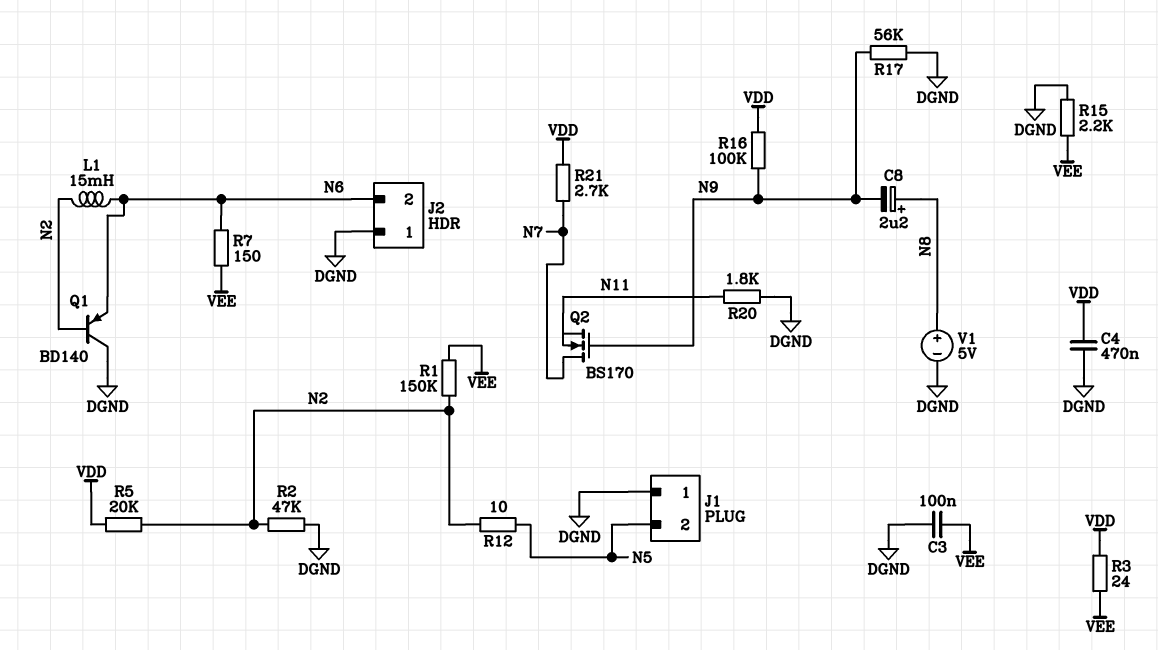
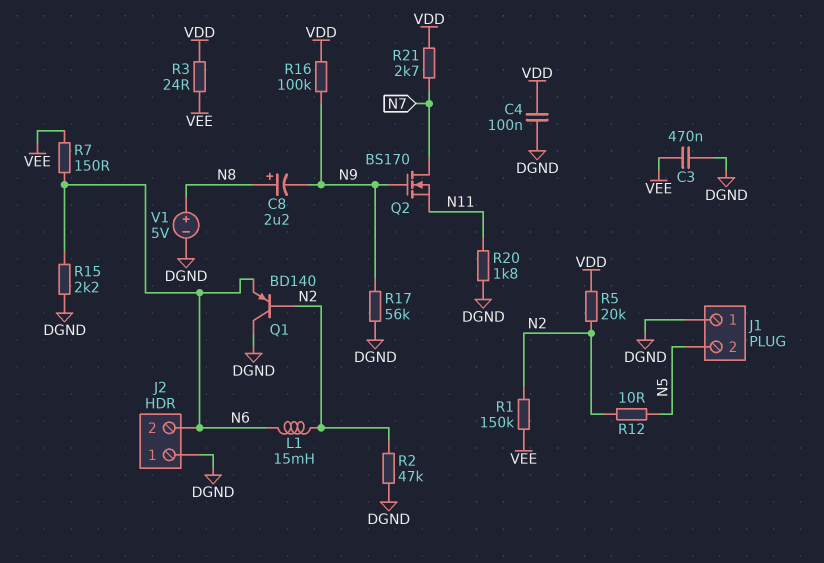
C3: 100nF (DGND, VEE) -> 470nF (DGND, VEE)
C4: 470nF (DGND, VDD) -> 100nF (DGND, VDD)
R15: 2.2k (DGND, VEE) -> 2.2k (DGND, N6)

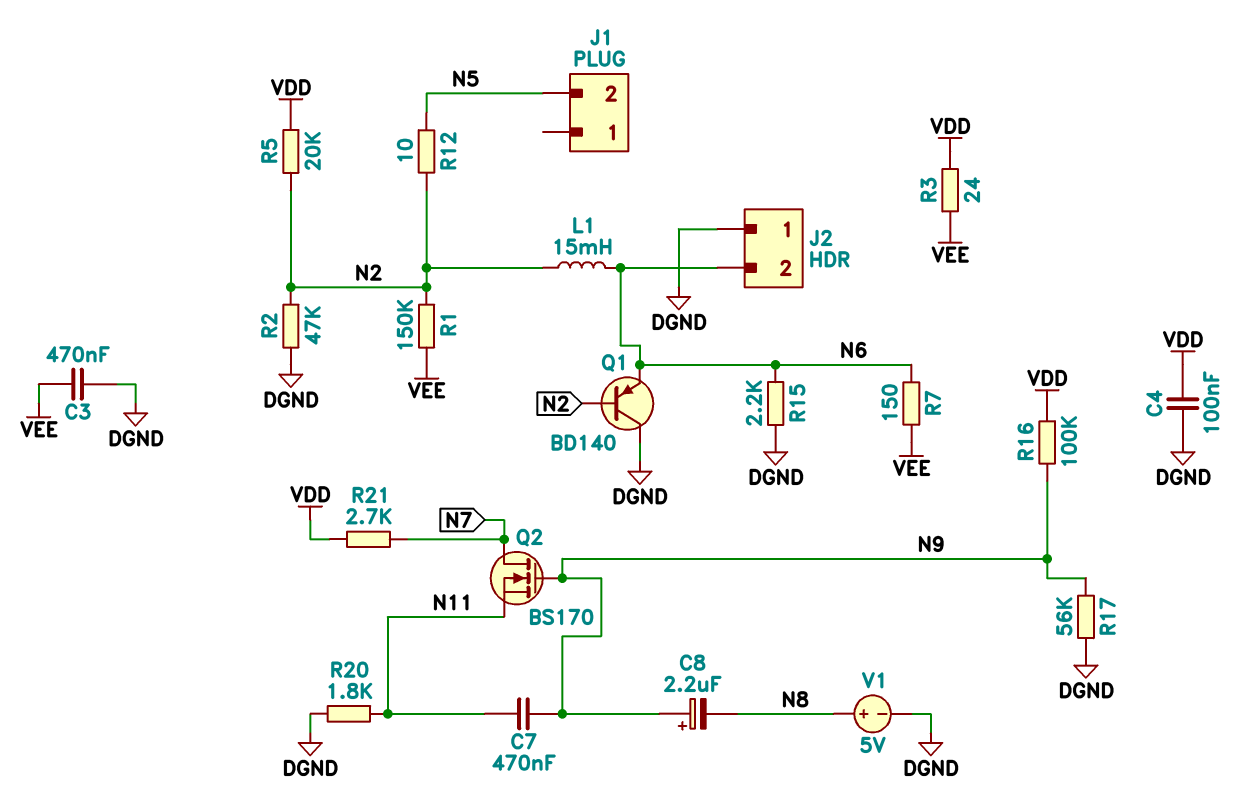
C7: none -> 470nF (N9, N11)
C8: 2.2uF (plus N8, minus N9) -> 2.2uF (plus N9, minus N8)
J1 pin 1: DGND -> none

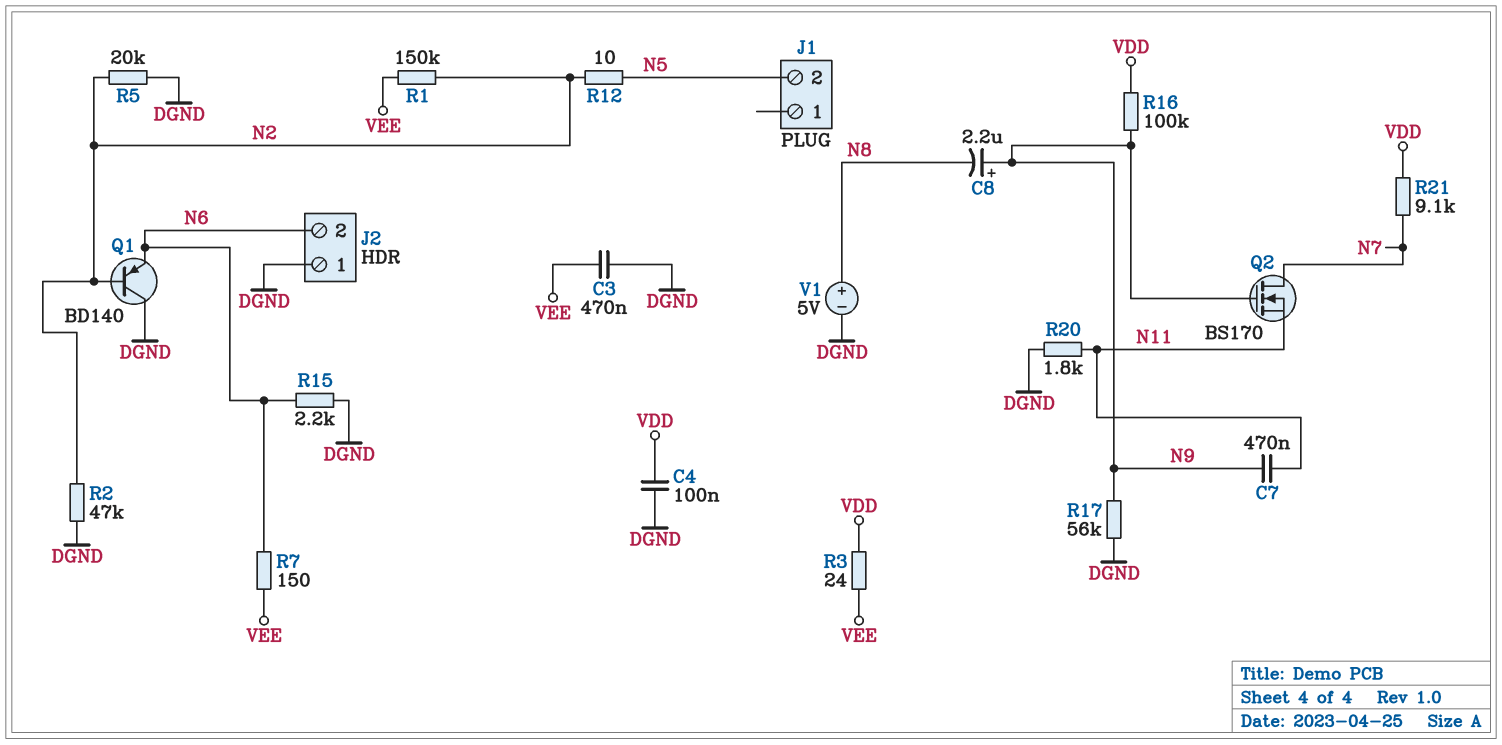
L1: 15mH (N2, N6) -> none
R5: 20k (N2, VDD) -> 20k (DGND, N2)
R21: 2.7k (N7, VDD) -> 9.1k (N7, VDD)

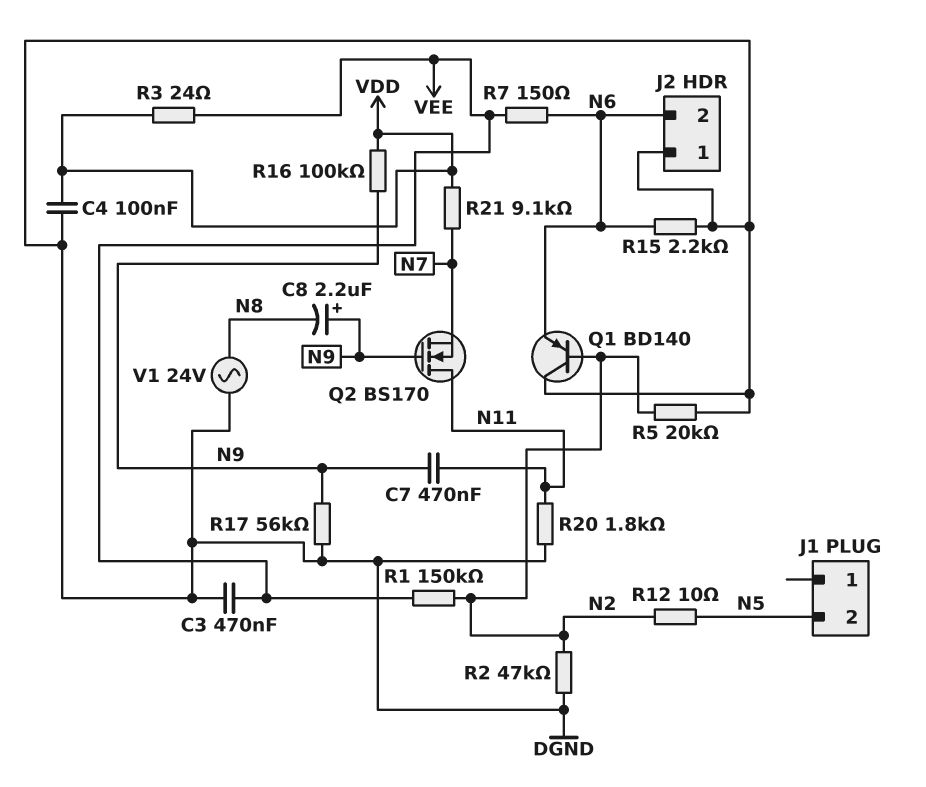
Q2: NMOS BS170 (G N9, D N7, S N11) -> NMOS BS170 (G N9, D N11, S N7)
V1: 5V (plus N8, minus DGND) -> AC 24V (DGND, N8)

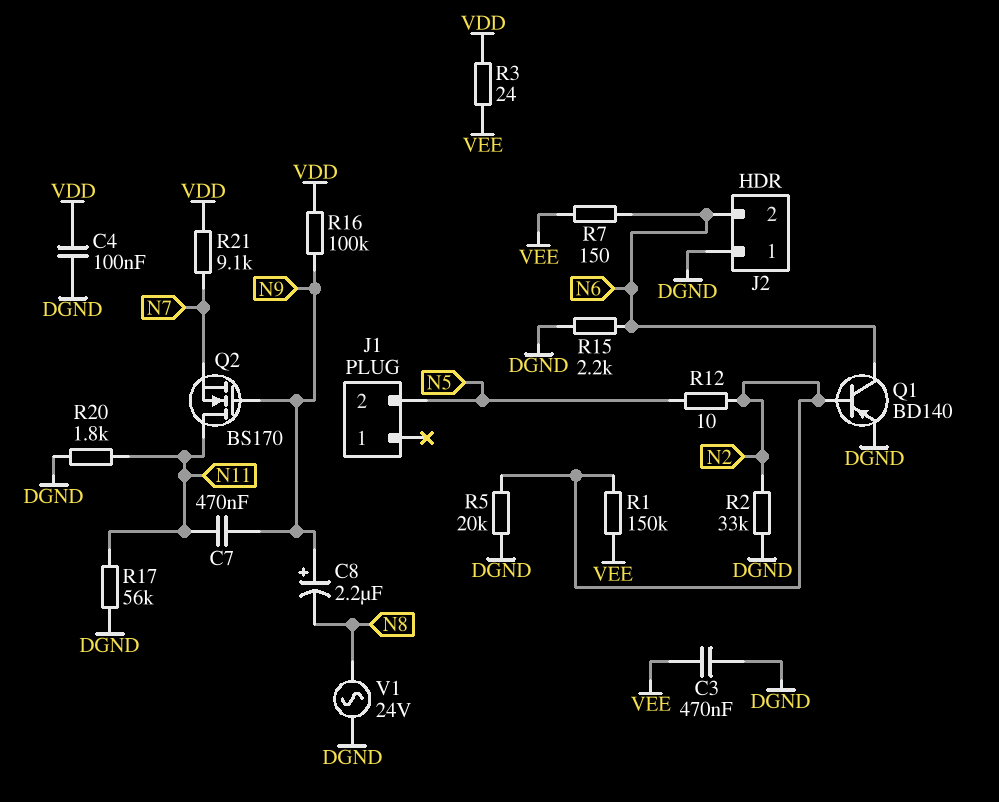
Q1: PNP BD140 (B N2, C DGND, E N6) -> PNP BD140 (B N2, C N6, E DGND)
R2: 47k (DGND, N2) -> 33k (DGND, N2)
R17: 56k (DGND, N9) -> 56k (DGND, N11)

